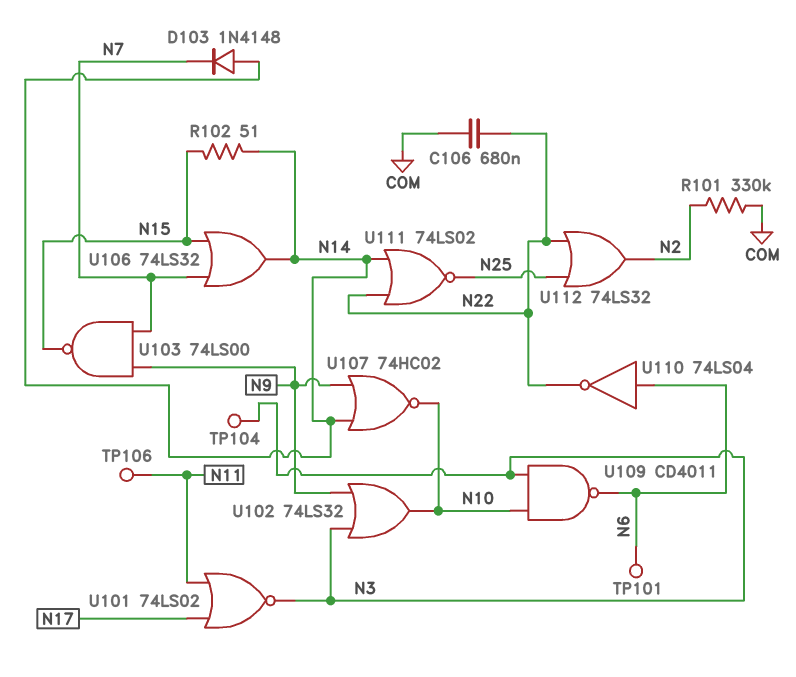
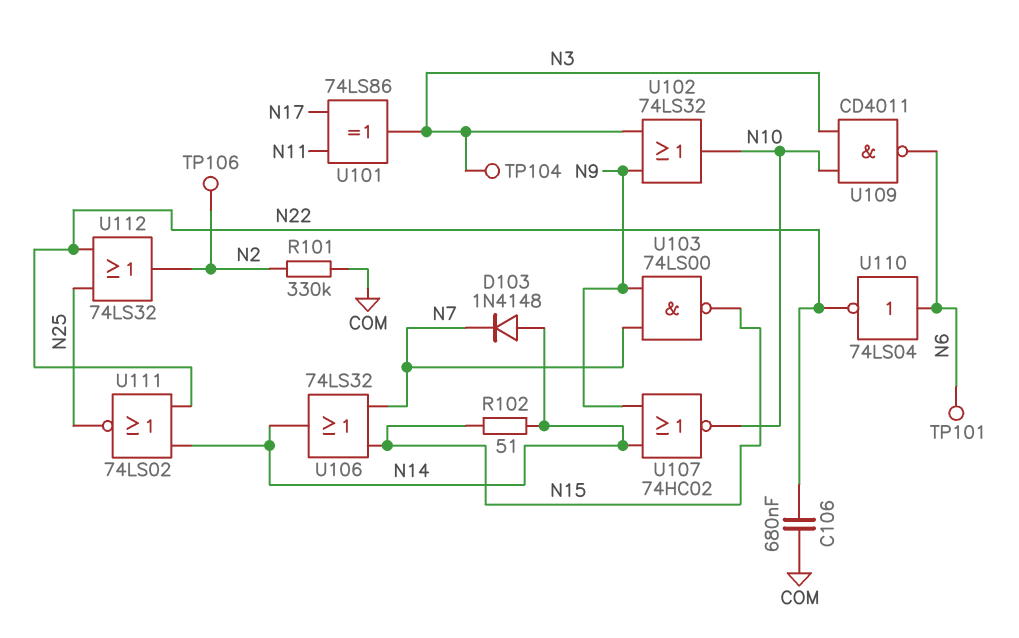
TP106: test point (N11) -> test point (N2)
U101: NOR 74LS02 (in N11, in N17, out N3) -> XOR 74LS86 (in N11, in N17, out N3)

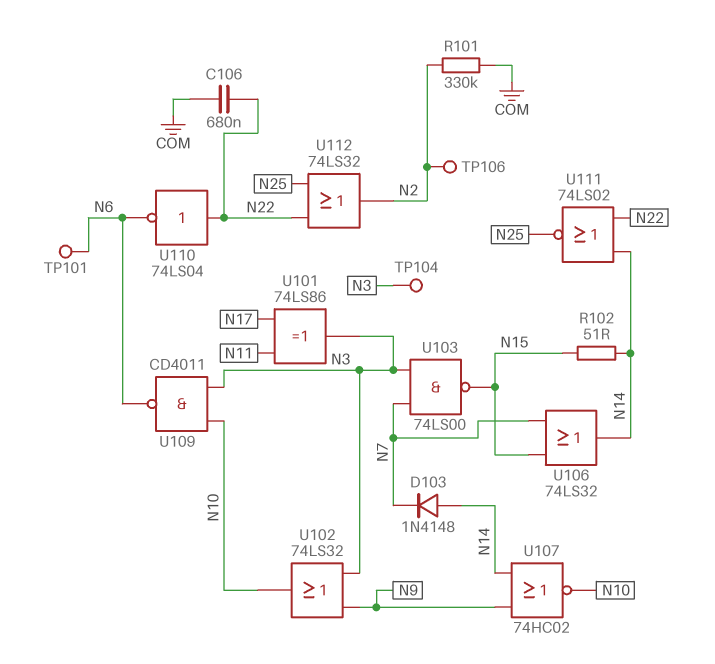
U103: NAND 74LS00 (in N7, in N9, out N15) -> NAND 74LS00 (in N3, in N7, out N15)
U110: NOT 74LS04 (in N6, out N22) -> NOT 74LS04 (in N22, out N6)

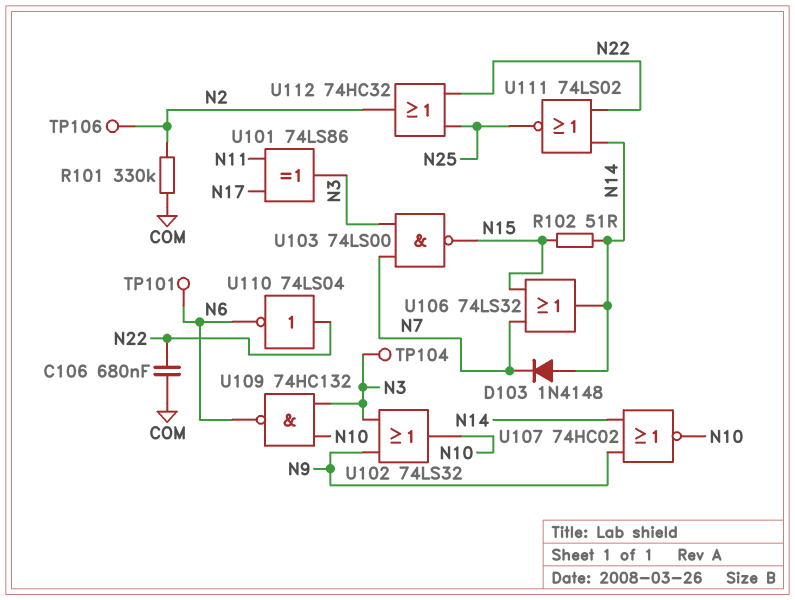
U109: NAND CD4011 (in N3, in N10, out N6) -> NAND 74HC132 (in N3, in N10, out N6)
U112: OR 74LS32 (in N22, in N25, out N2) -> OR 74HC32 (in N22, in N25, out N2)

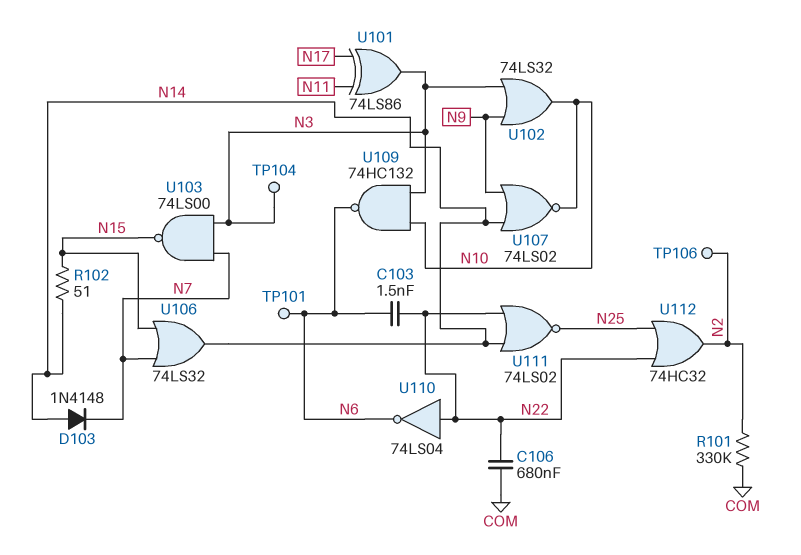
C103: none -> 1.5nF (N6, N22)
U107: NOR 74HC02 (in N9, in N14, out N10) -> NOR 74LS02 (in N9, in N14, out N10)

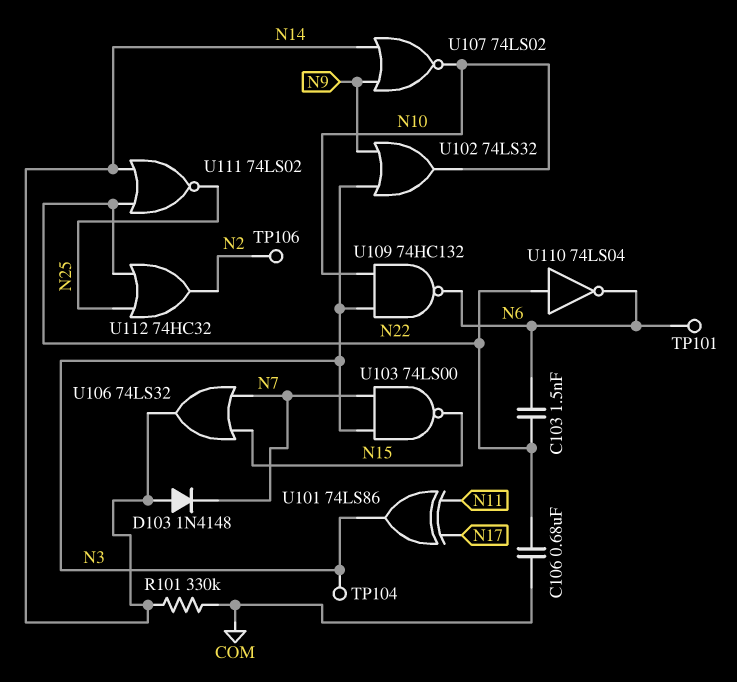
R101: 330k (COM, N2) -> 330k (COM, N14)
R102: 51 (N14, N15) -> none

